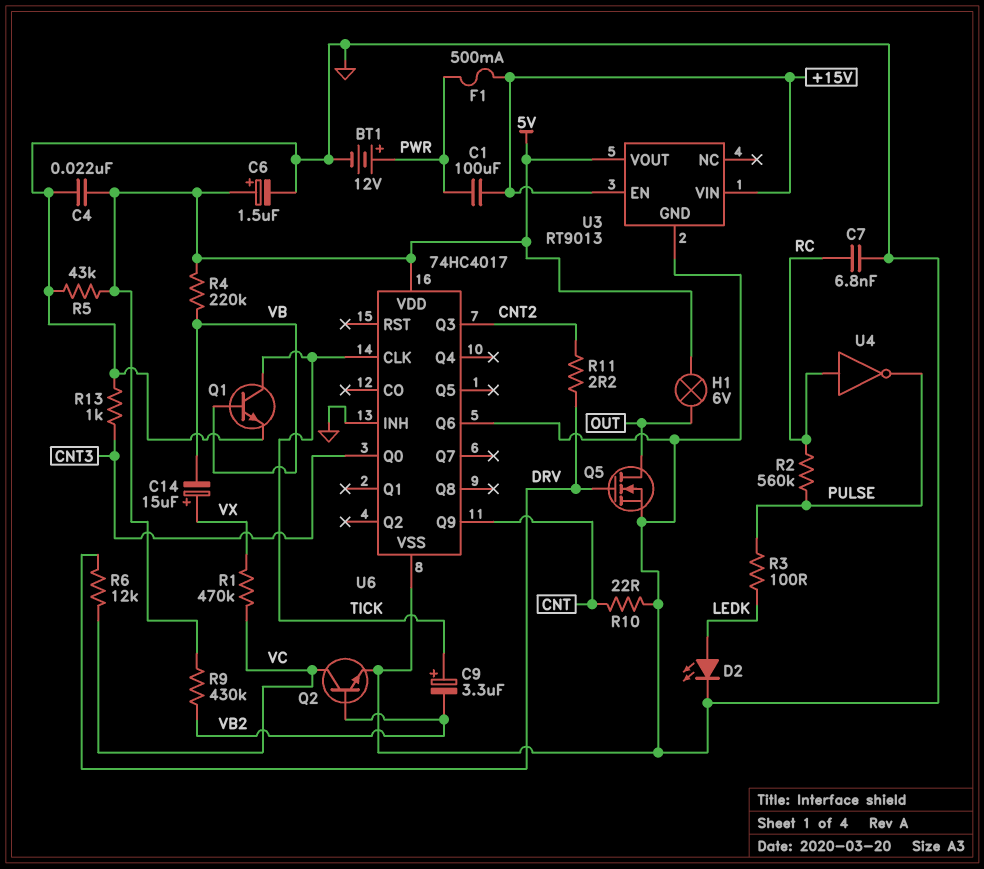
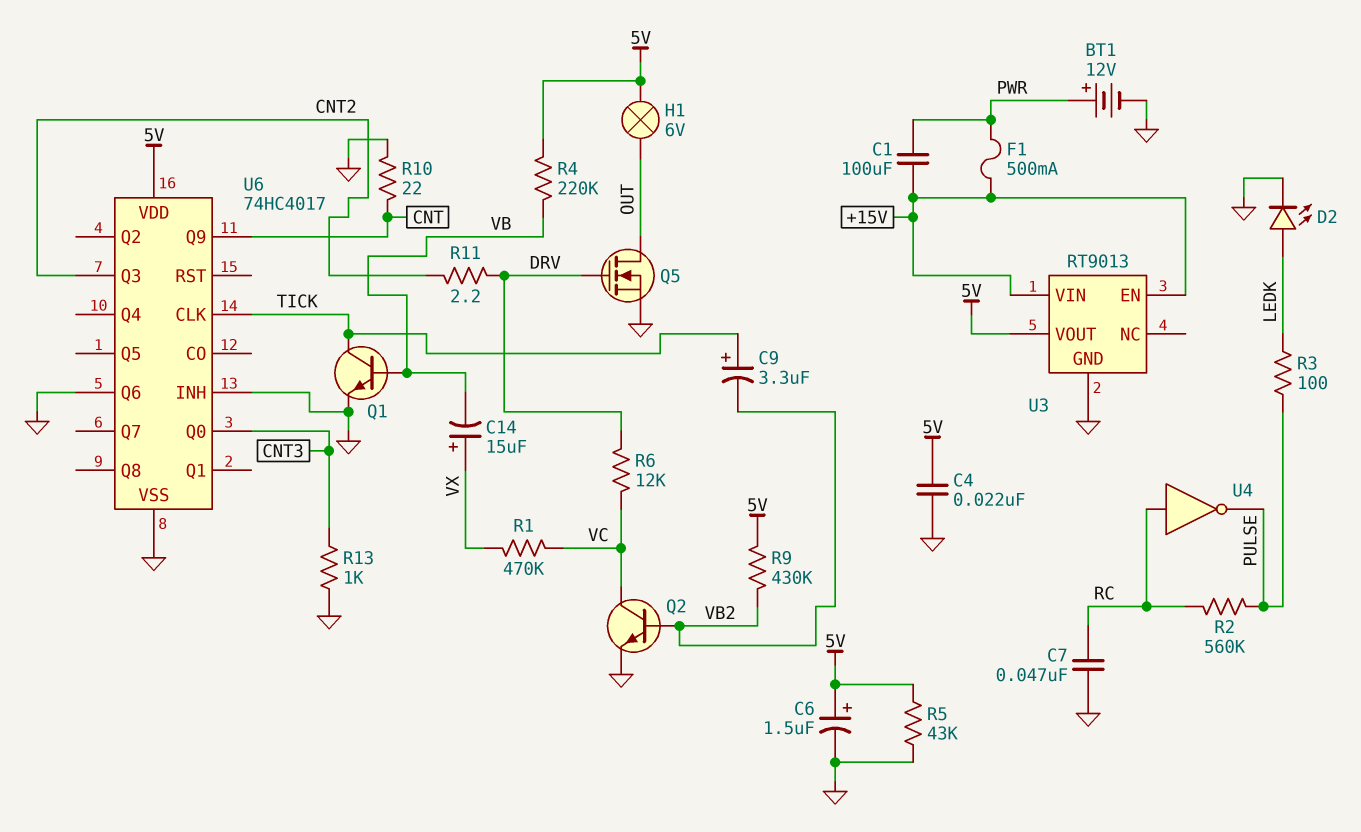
C7: 6.8nF (GND, RC) -> 47nF (GND, RC)

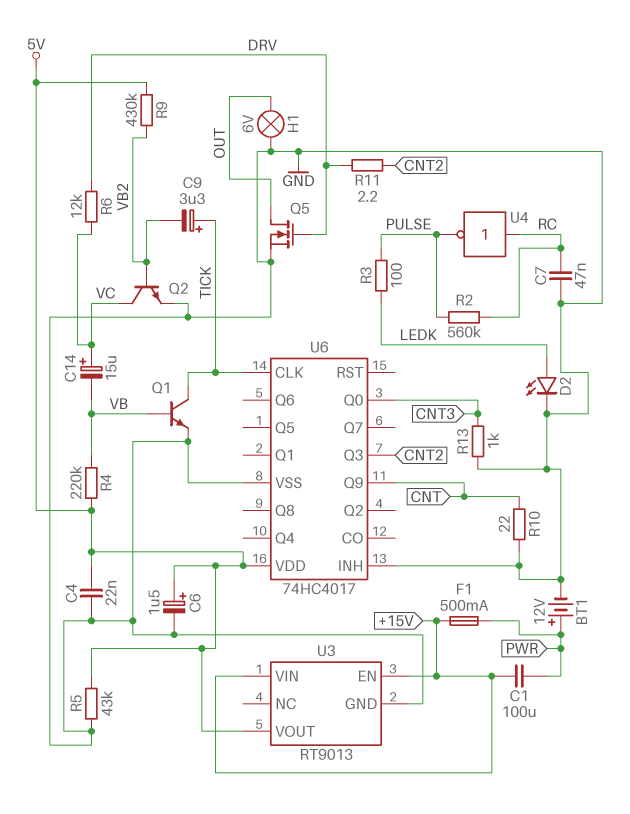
C14: 15uF (plus VX, minus VB) -> 15uF (plus VC, minus VB)
H1: lamp 6V (5V, OUT) -> lamp 6V (GND, OUT)
R1: 470k (VC, VX) -> none
U6 pin Q6: GND -> none

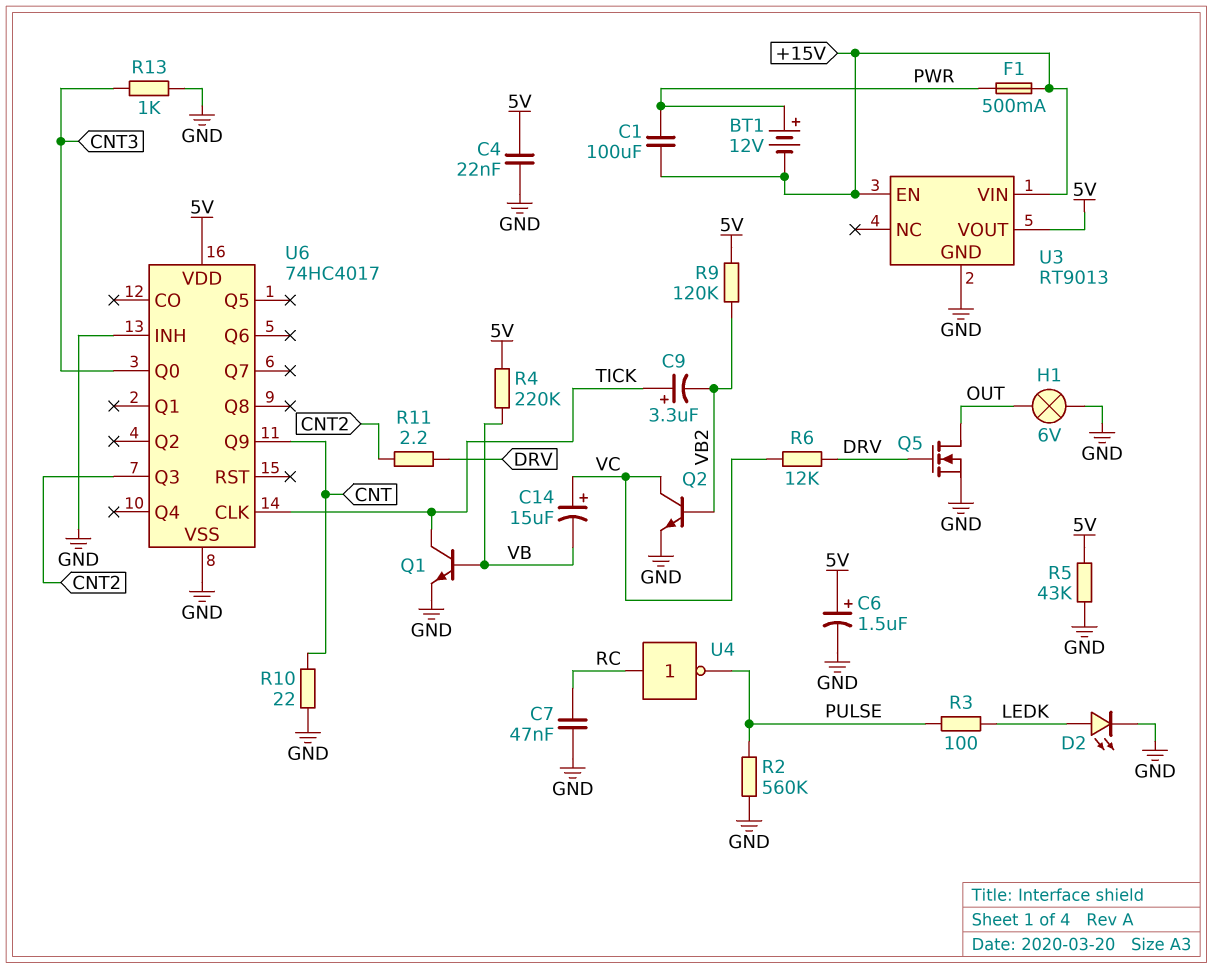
BT1: 12V (plus PWR, minus GND) -> 12V (plus PWR, minus +15V)
R2: 560k (PULSE, RC) -> 560k (GND, PULSE)
R9: 430k (5V, VB2) -> 120k (5V, VB2)

